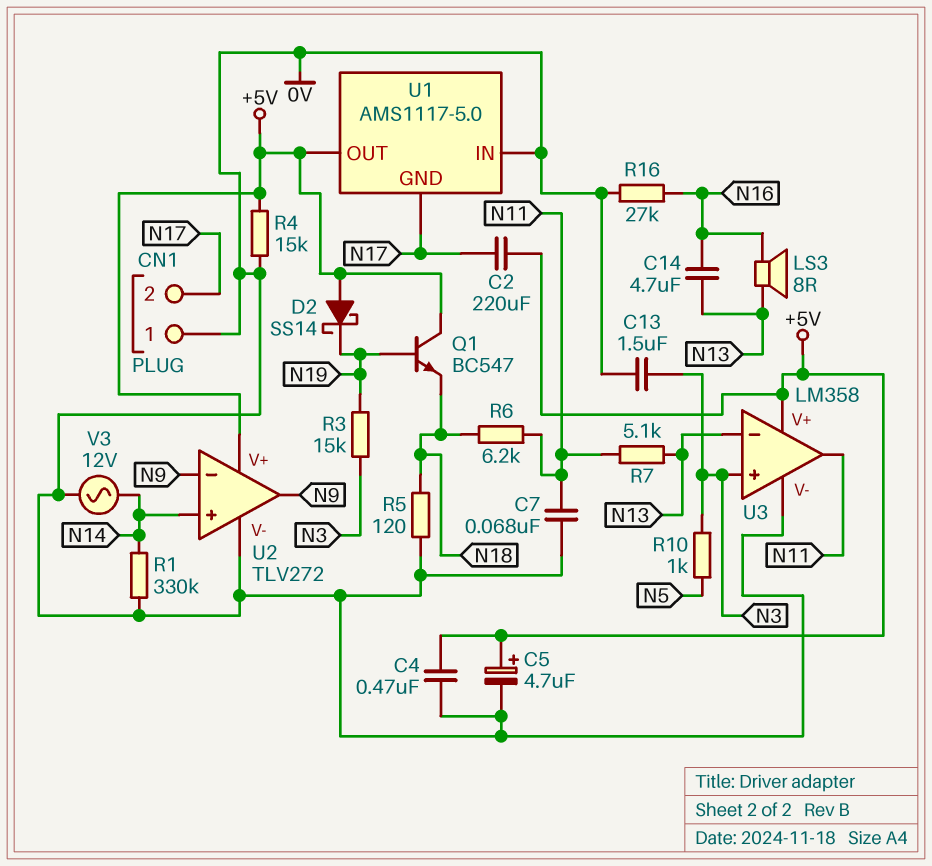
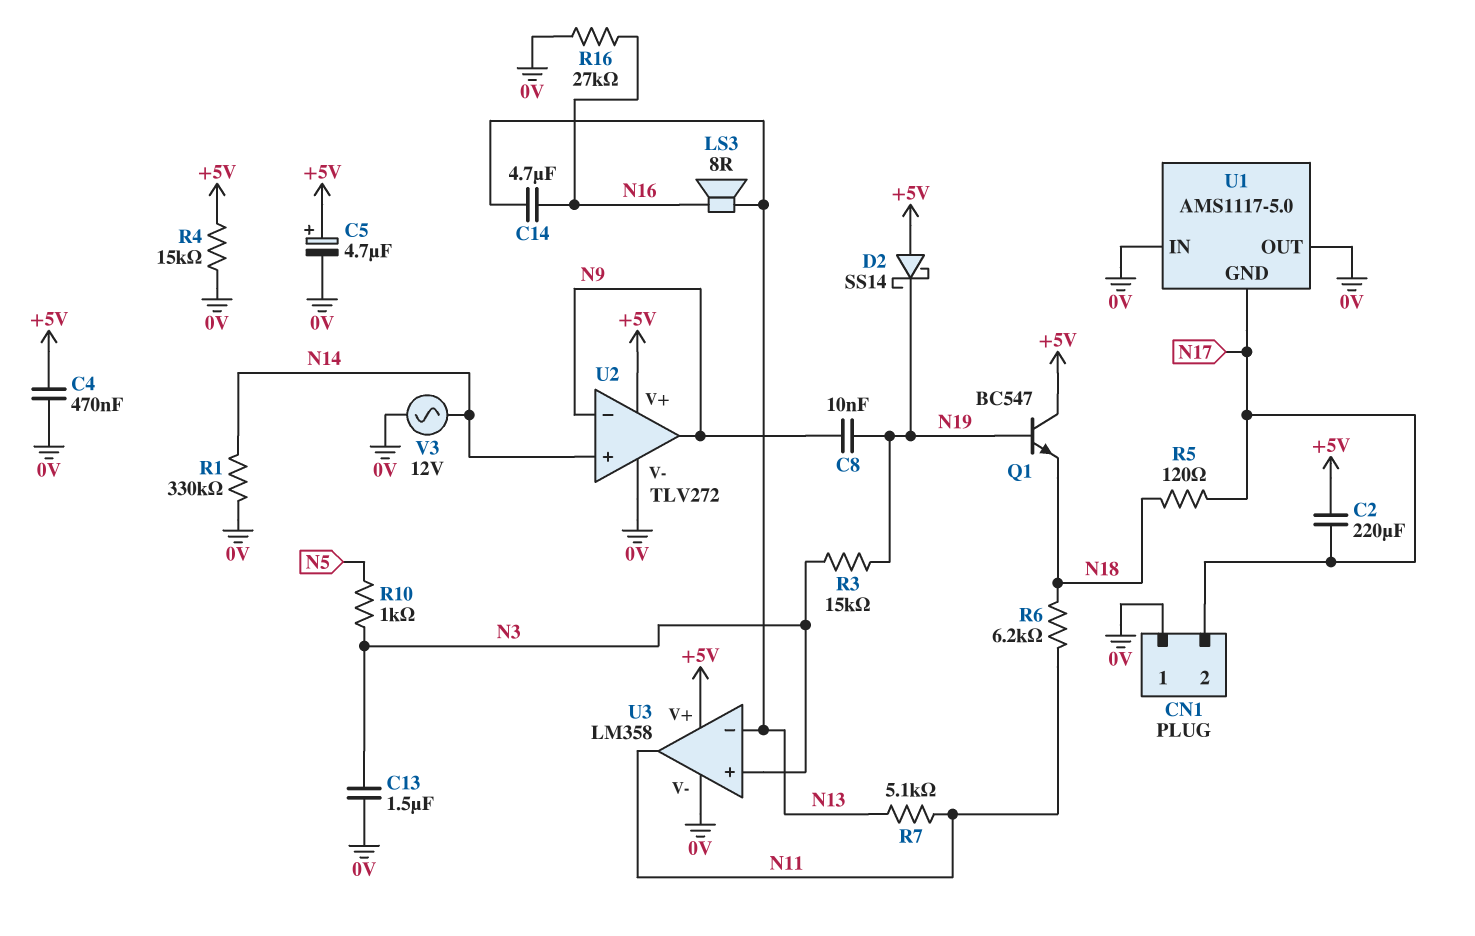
C7: 68nF (0V, N11) -> none
C8: none -> 10nF (N9, N19)
R5: 120 (0V, N18) -> 120 (N17, N18)
U1 pin OUT: +5V -> 0V

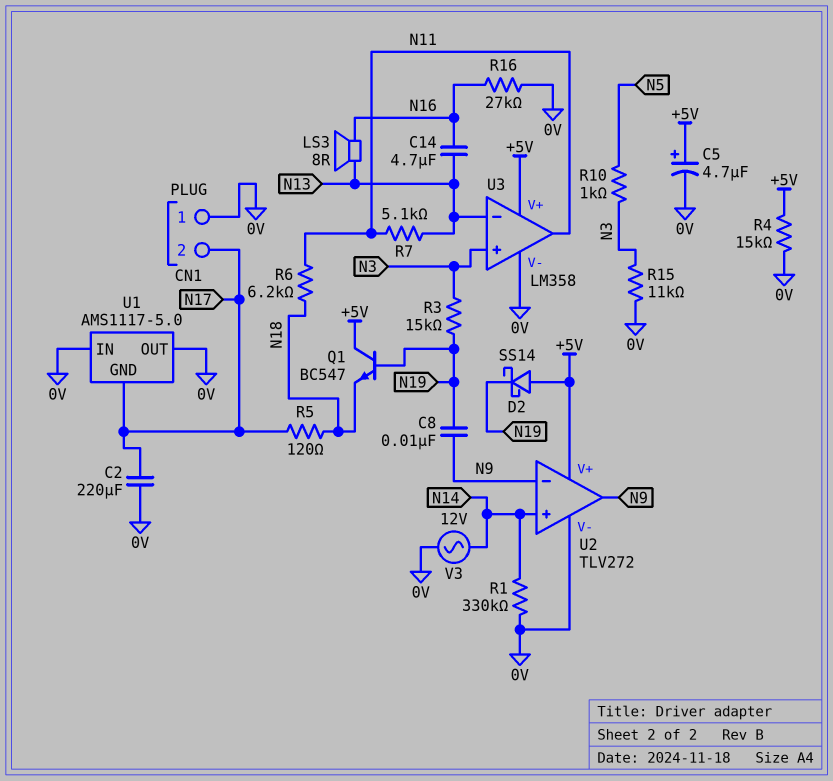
C2: 220uF (+5V, N17) -> 220uF (0V, N17)
C4: 470nF (+5V, 0V) -> none
C13: 1.5uF (0V, N3) -> none
R15: none -> 11k (0V, N3)

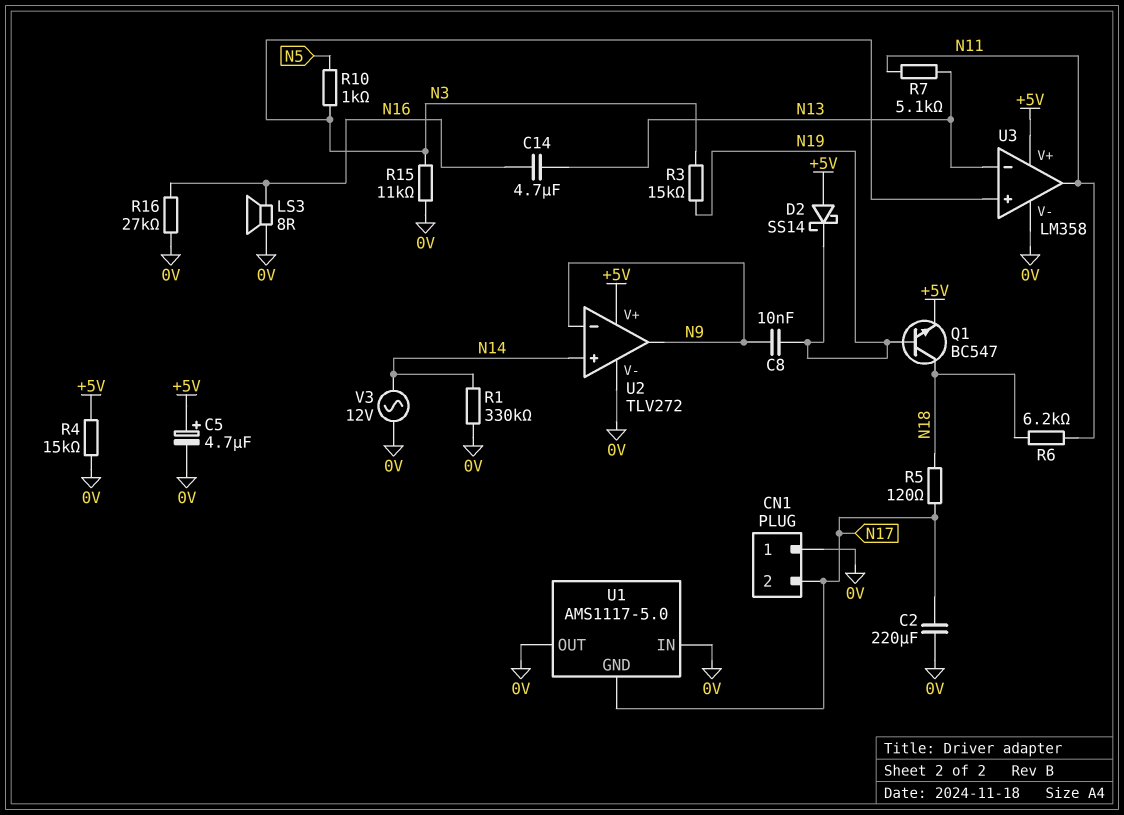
LS3: speaker 8R (N13, N16) -> speaker 8R (0V, N16)
Q1: NPN BC547 (B N19, C +5V, E N18) -> NPN BC547 (B N19, C N18, E +5V)

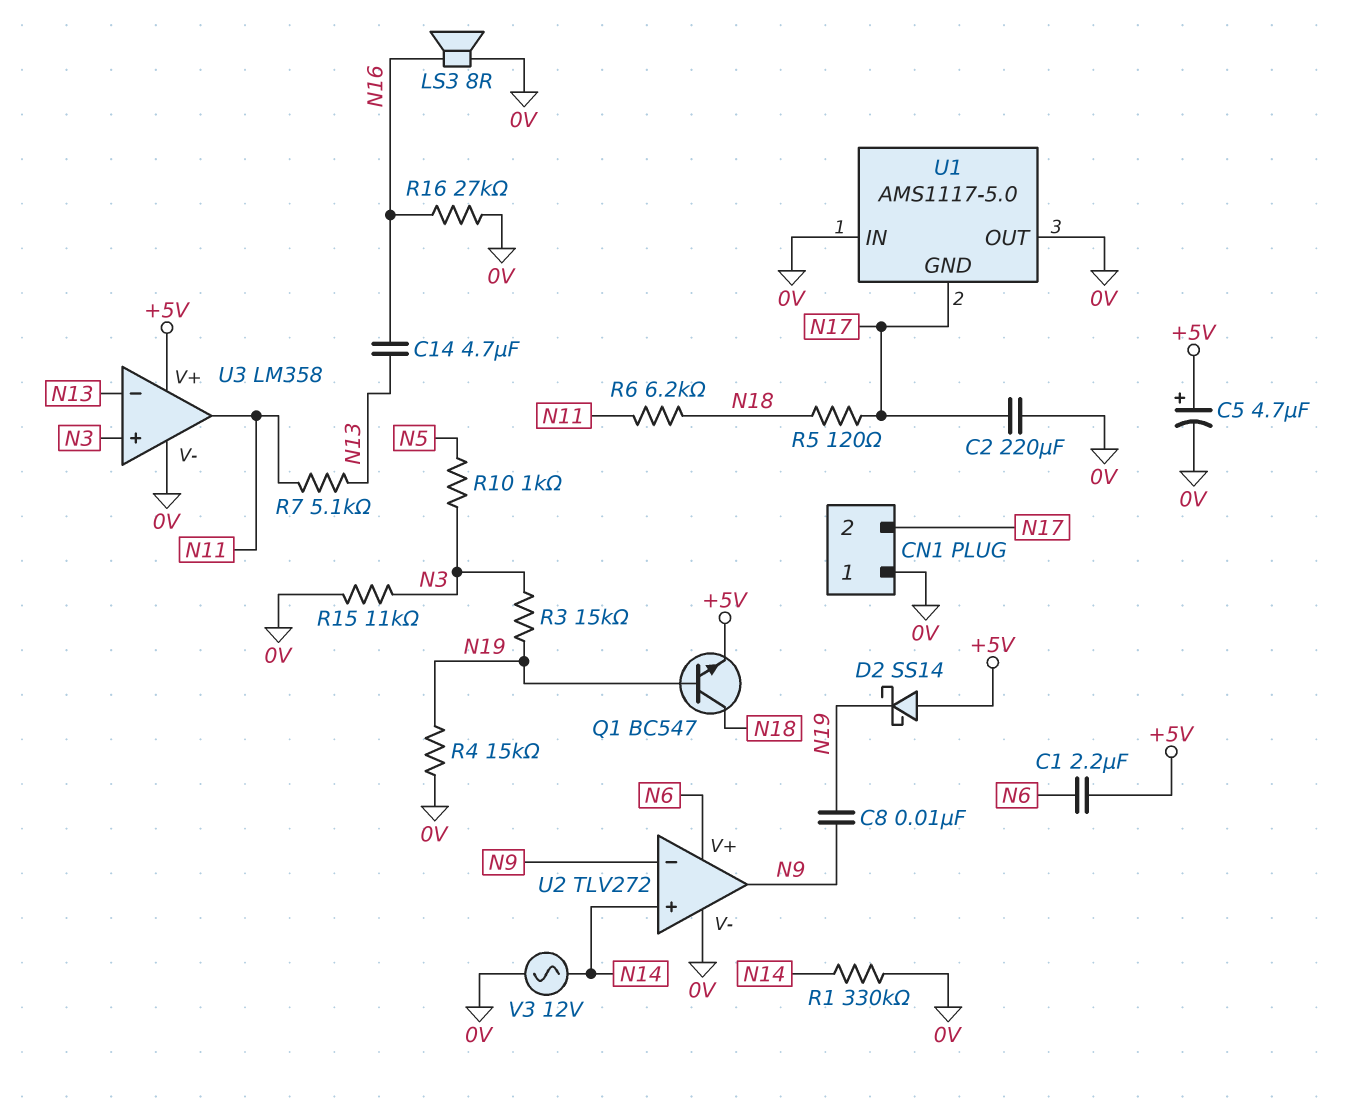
C1: none -> 2.2uF (+5V, N6)
R4: 15k (+5V, 0V) -> 15k (0V, N19)
U2 pin V+: +5V -> N6

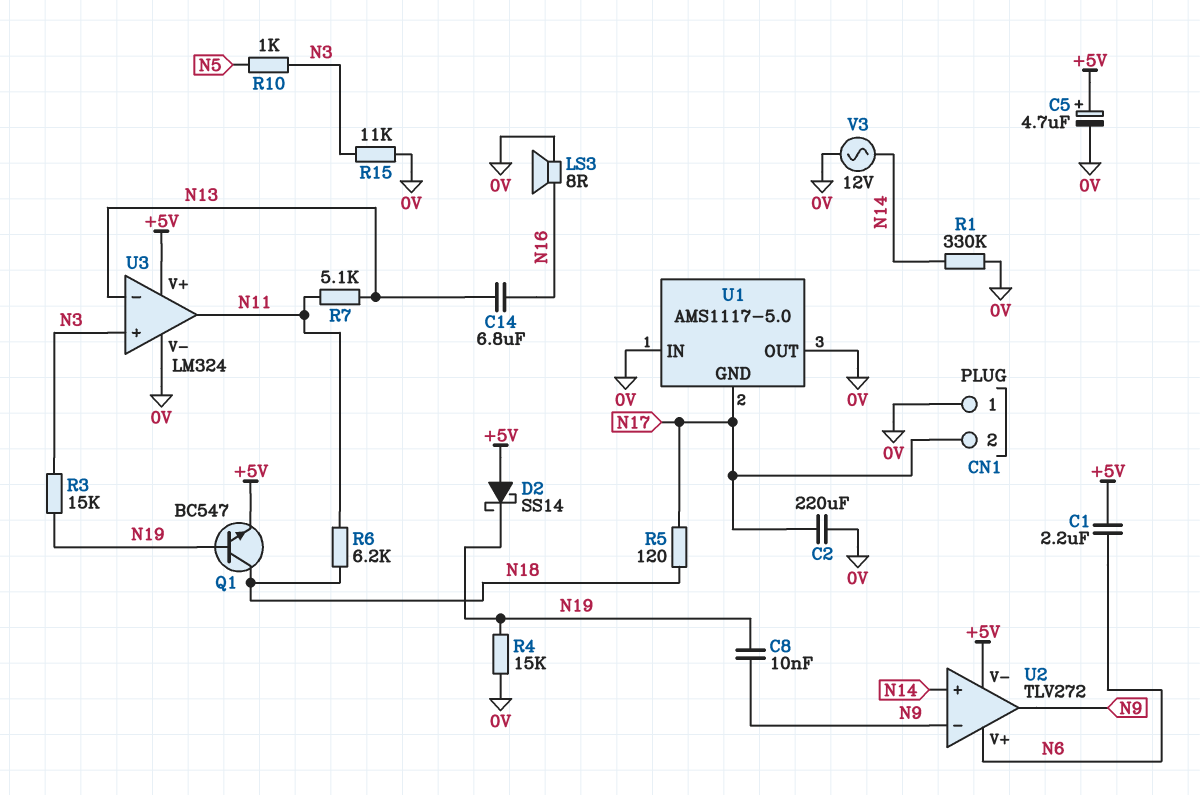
C14: 4.7uF (N13, N16) -> 6.8uF (N13, N16)
R16: 27k (0V, N16) -> none
U2 pin V-: 0V -> +5V
U3: LM358 -> LM324

